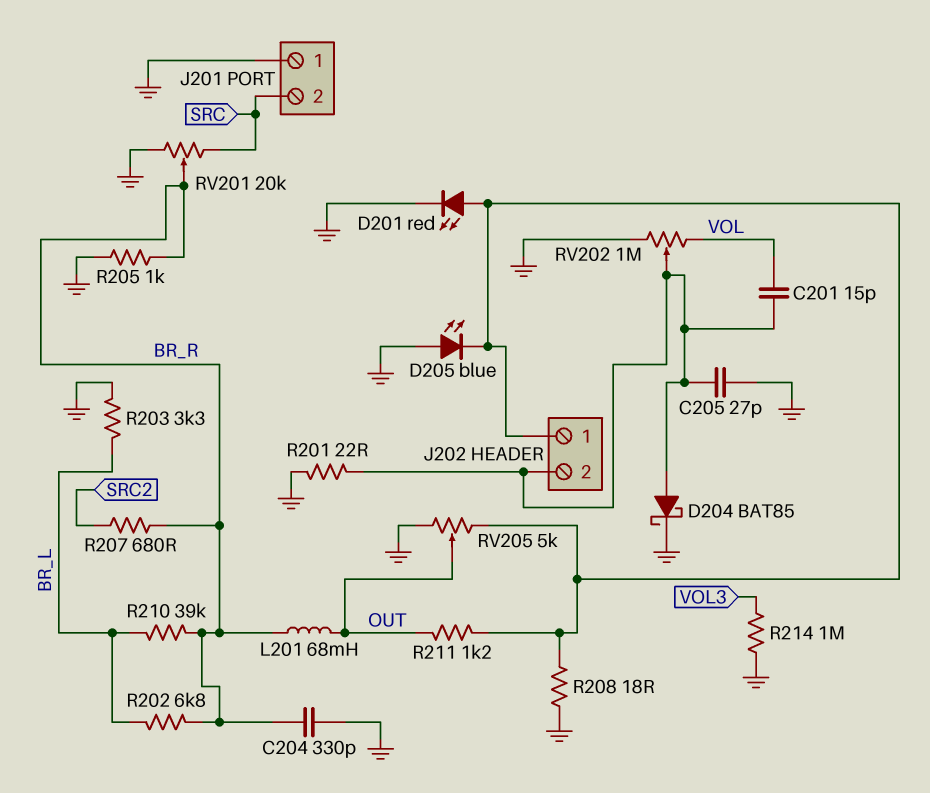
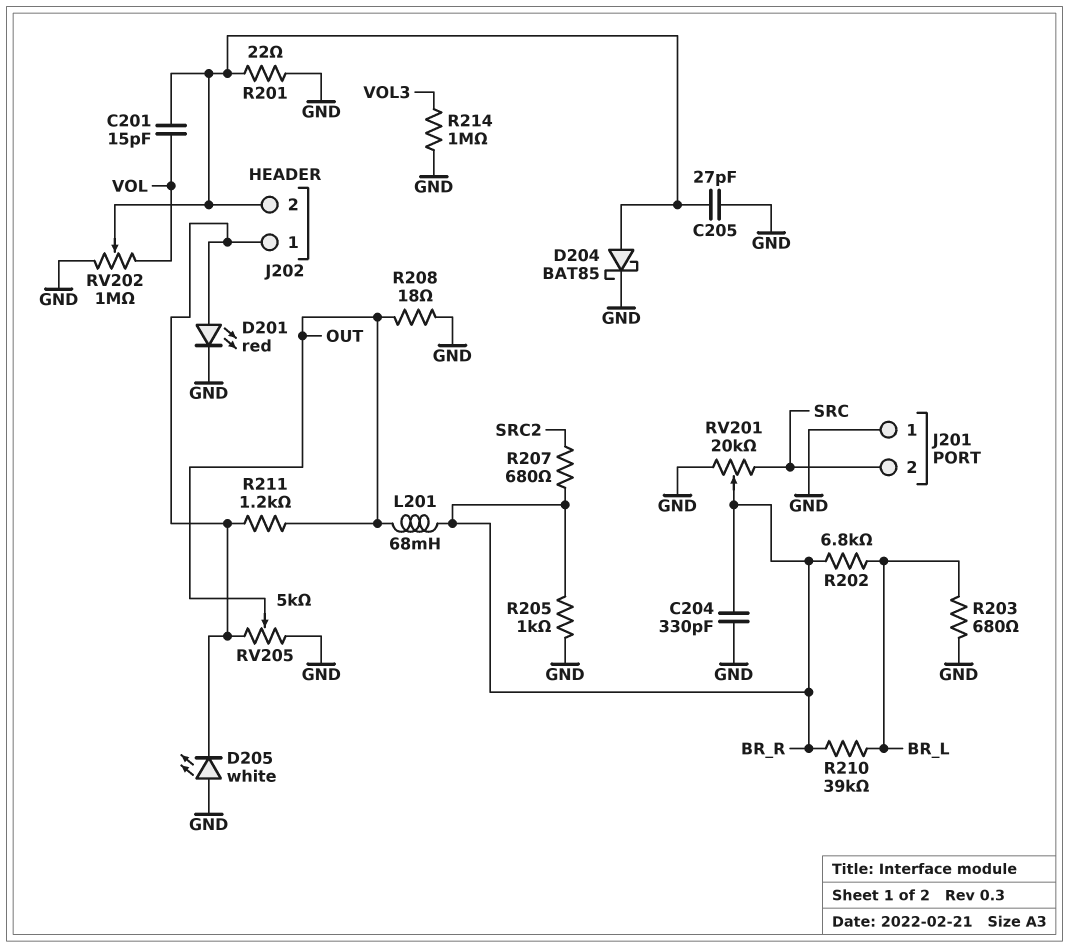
D205: LED blue (A GND, K J202/1) -> LED white (A GND, K J202/1)
R203: 3.3k (BR_L, GND) -> 680 (BR_L, GND)
R208: 18 (GND, J202/1) -> 18 (GND, OUT)

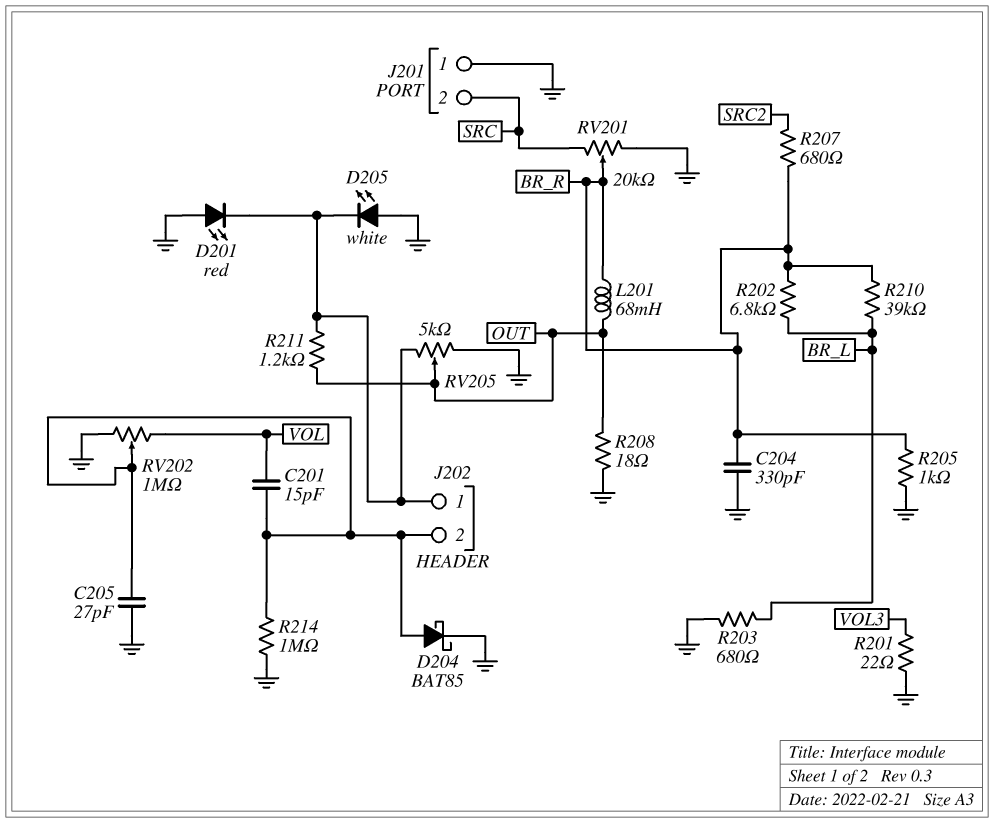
D201: LED red (A J202/1, K GND) -> LED red (A GND, K J202/1)
R201: 22 (GND, J202/2) -> 22 (GND, VOL3)
R214: 1M (GND, VOL3) -> 1M (GND, J202/2)

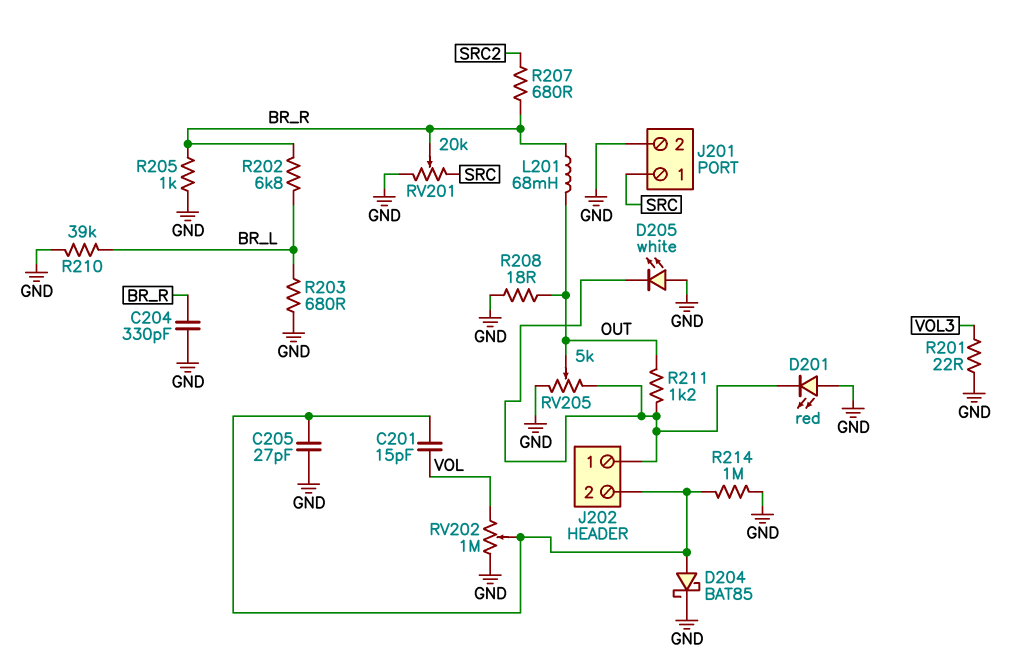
J201 pin 1: GND -> SRC
J201 pin 2: SRC -> GND
R210: 39k (BR_L, BR_R) -> 39k (BR_L, GND)

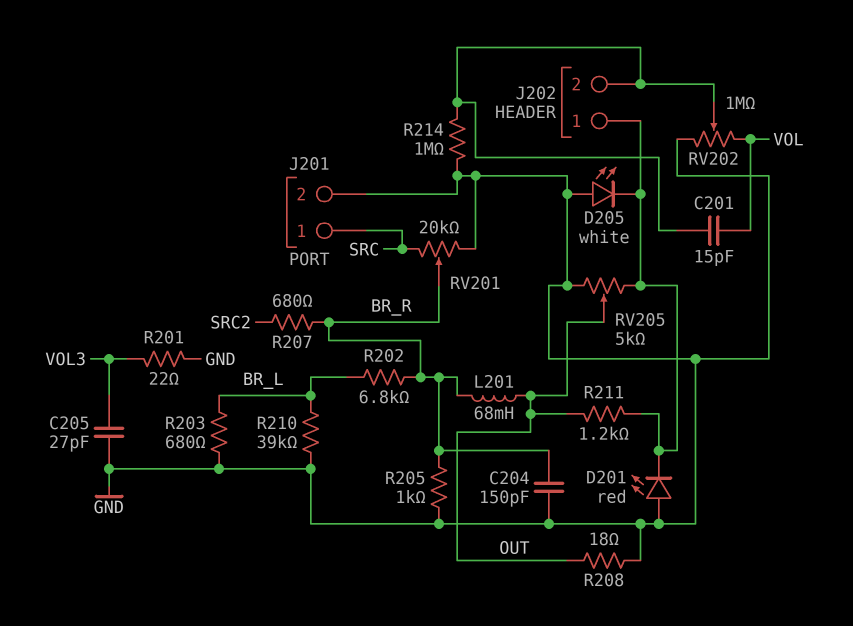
C204: 330pF (BR_R, GND) -> 150pF (BR_R, GND)
C205: 27pF (GND, J202/2) -> 27pF (GND, VOL3)
D204: schottky BAT85 (A J202/2, K GND) -> none

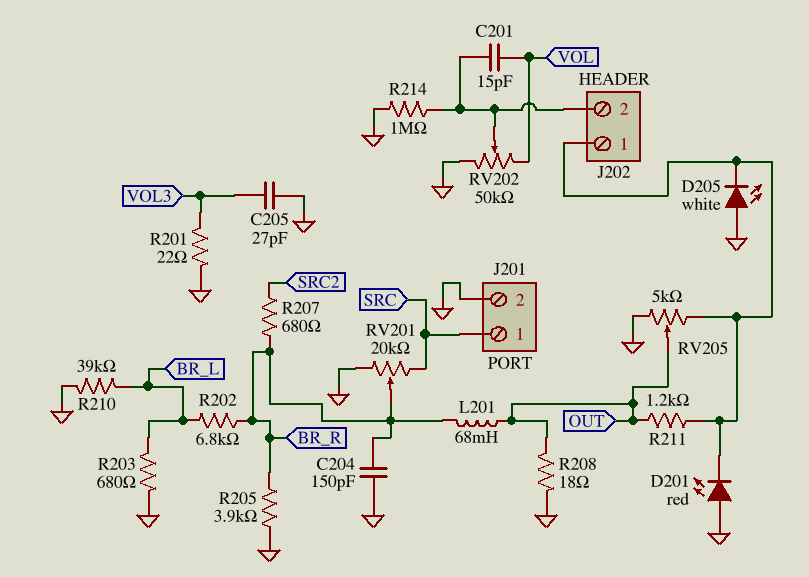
R205: 1k (BR_R, GND) -> 3.9k (BR_R, GND)
RV202: 1M (GND, VOL, wiper J202/2) -> 50k (GND, VOL, wiper J202/2)

